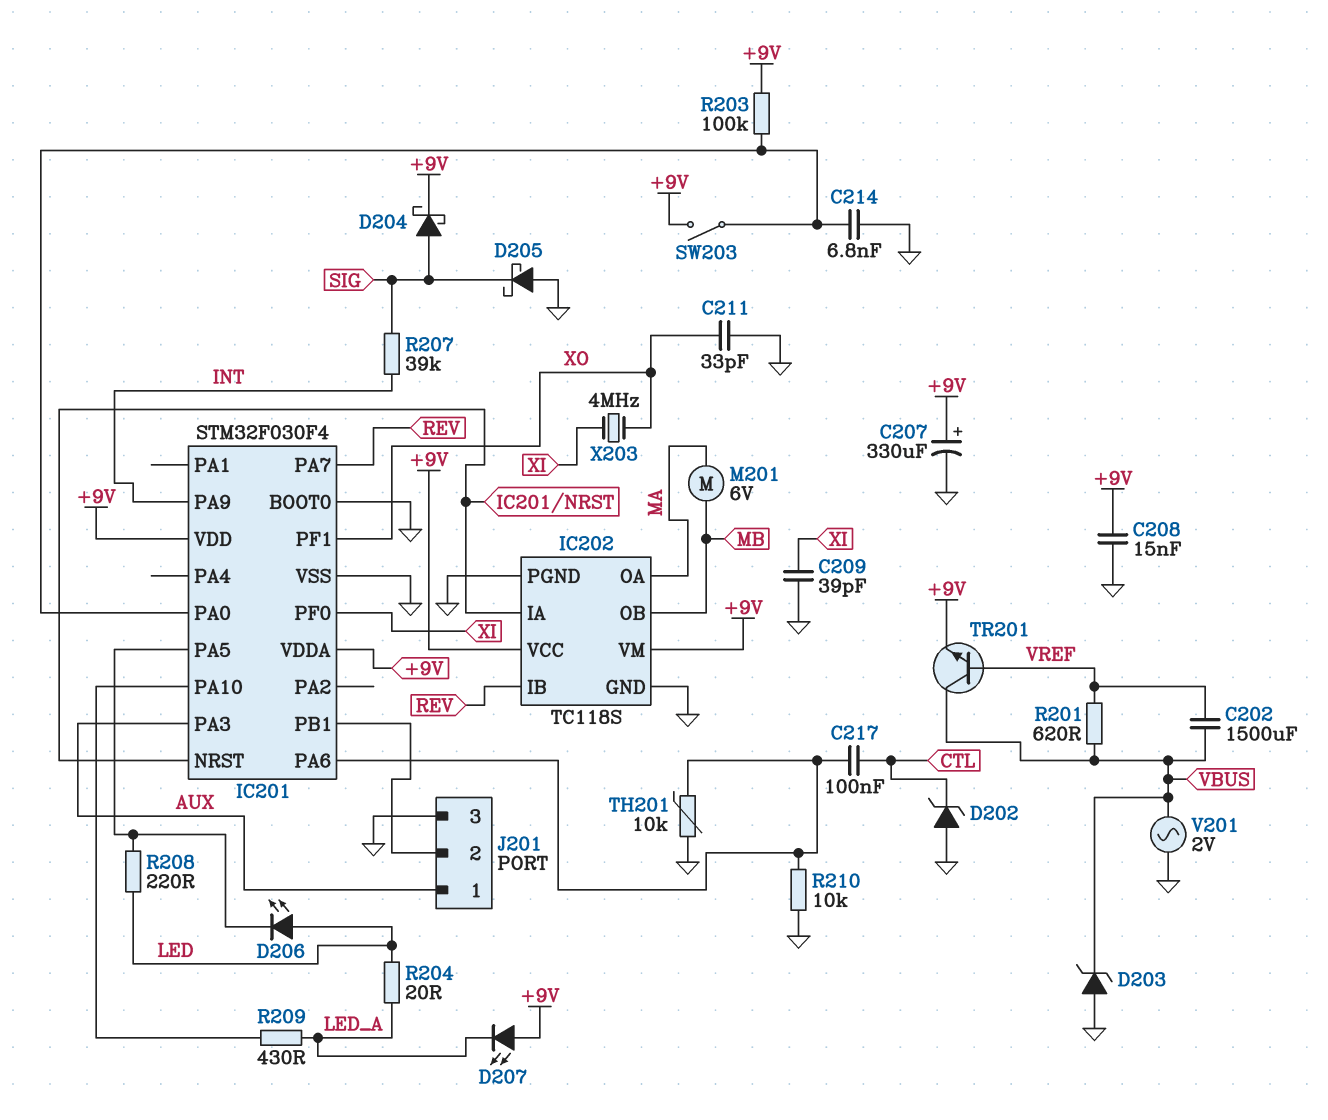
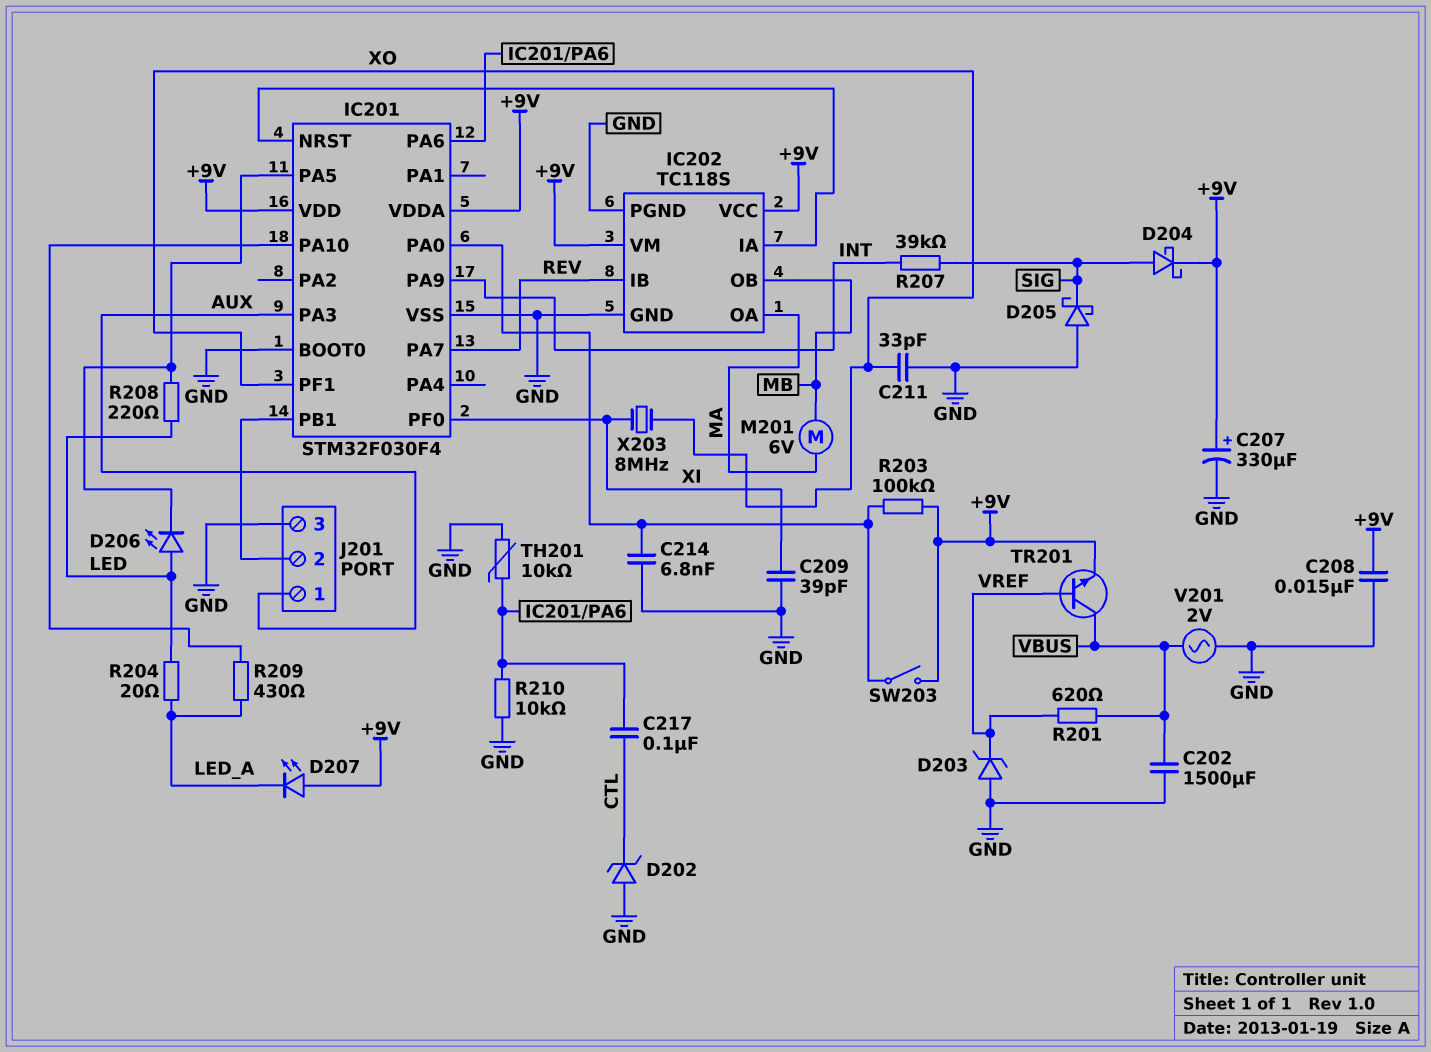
C202: 1500uF (VBUS, VREF) -> 1500uF (GND, VBUS)
D203: zener (A GND, K VBUS) -> zener (A GND, K VREF)
X203: 4MHz (XI, XO) -> 8MHz (XI, XO)

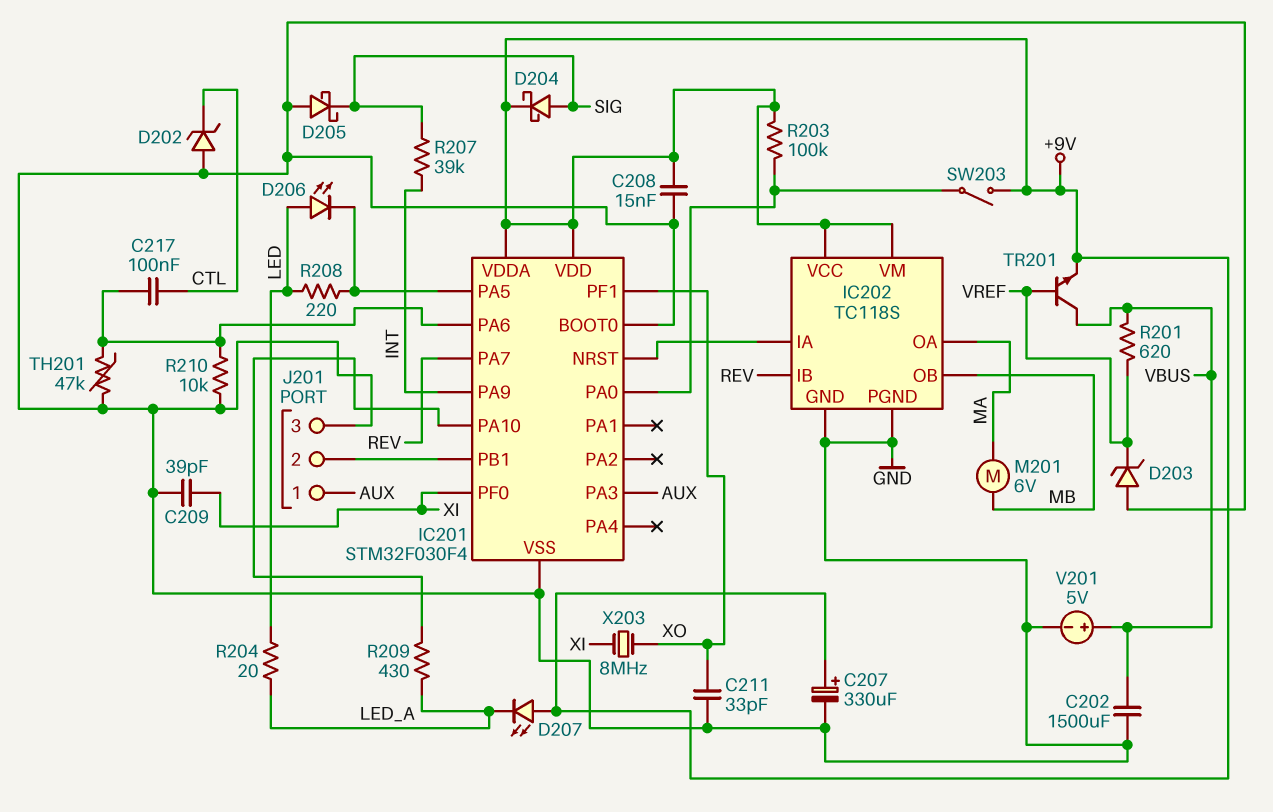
C214: 6.8nF (GND, IC201/PA0) -> none
TH201: 10k (GND, IC201/PA6) -> 47k (GND, IC201/PA6)
V201: AC 2V (GND, VBUS) -> 5V (plus VBUS, minus GND)

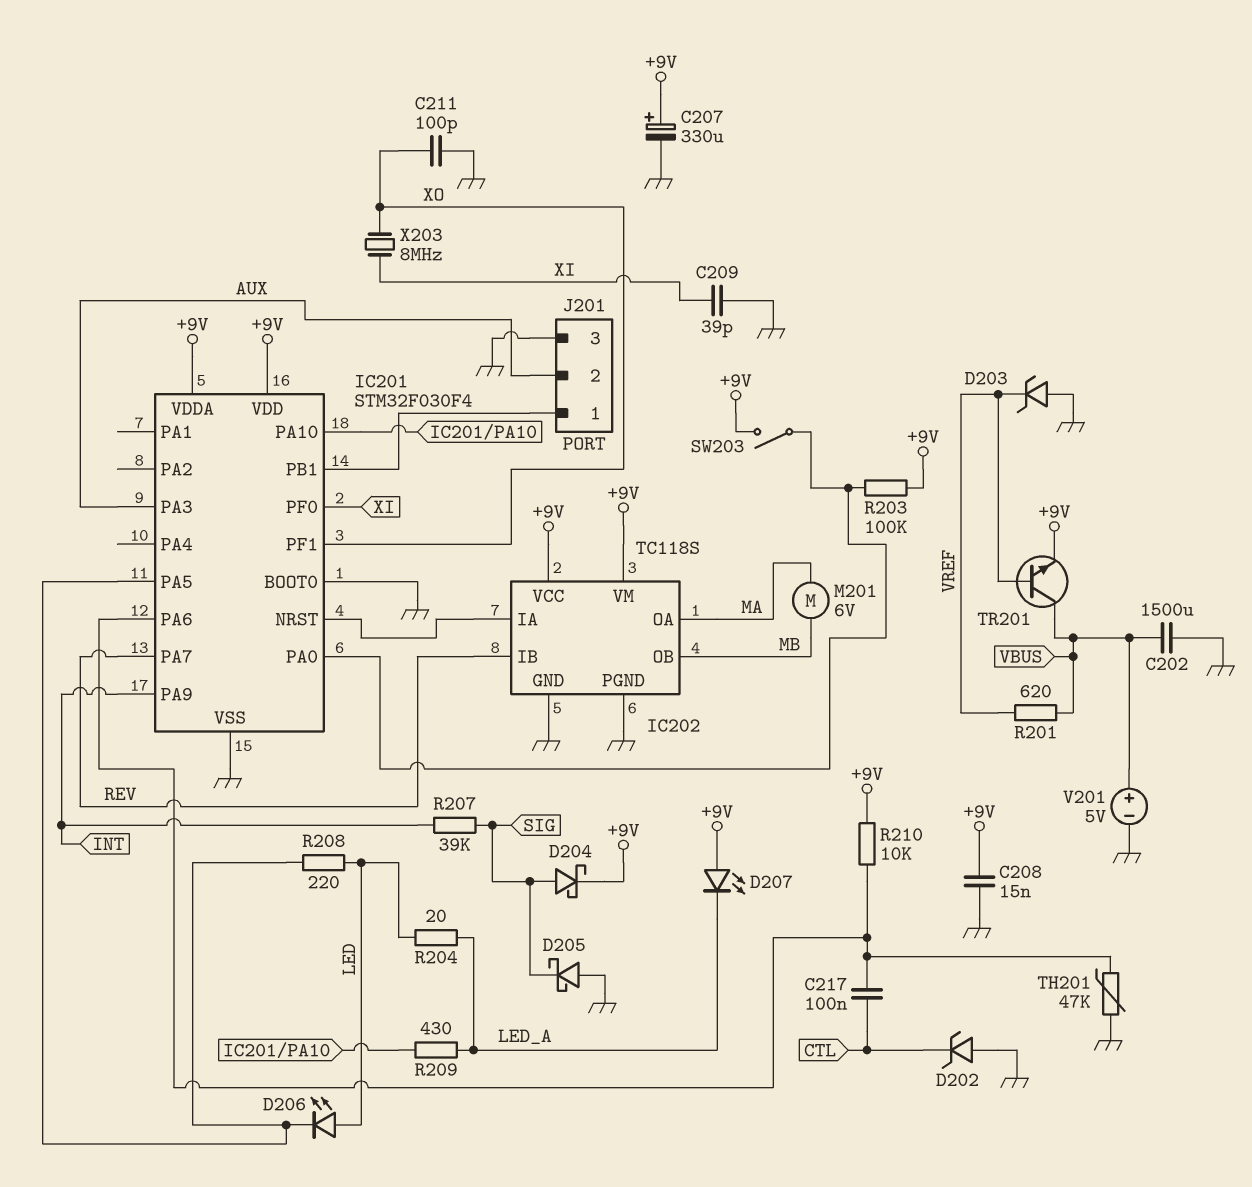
C211: 33pF (GND, XO) -> 100pF (GND, XO)
J201 pin 1: AUX -> IC201/PB1
J201 pin 2: IC201/PB1 -> AUX
R210: 10k (GND, IC201/PA6) -> 10k (+9V, IC201/PA6)

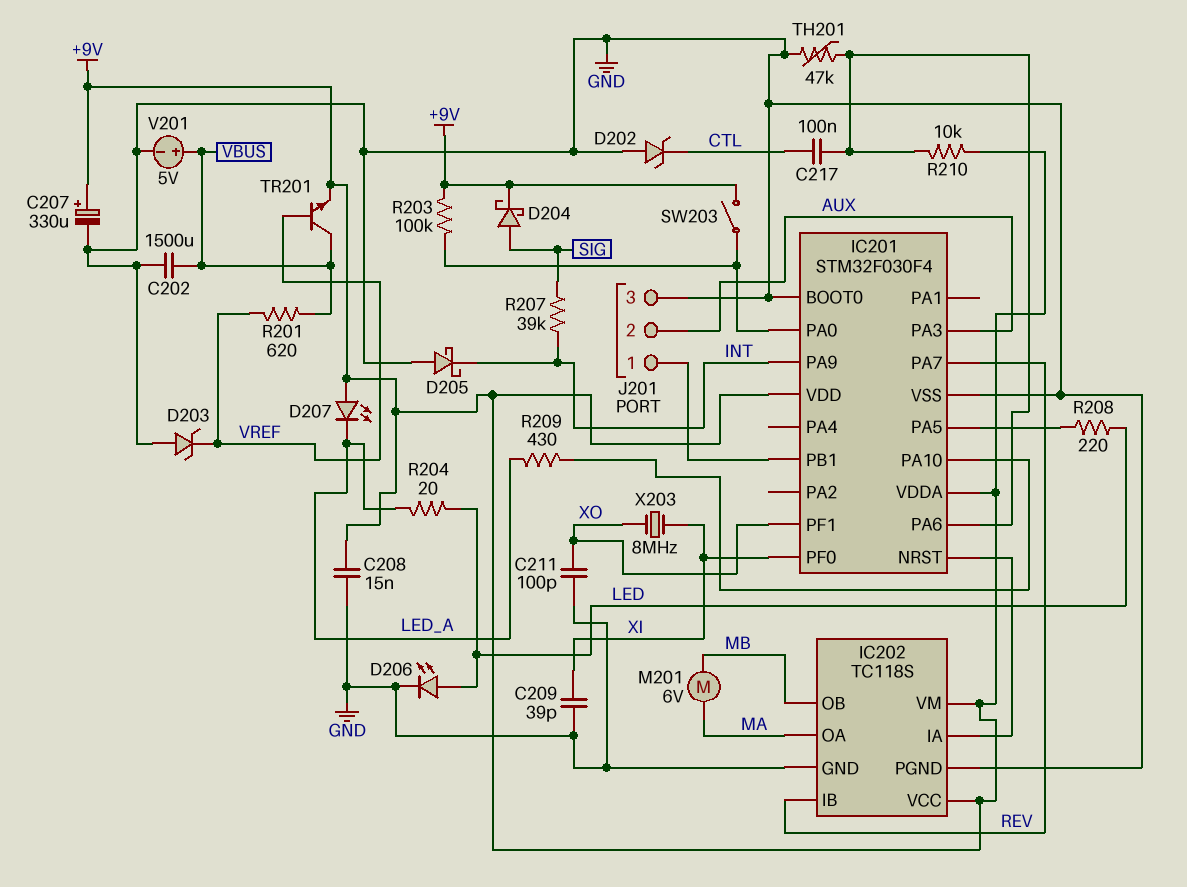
D205: schottky (A GND, K SIG) -> schottky (A GND, K INT)
D206: LED (A LED, K IC201/PA5) -> LED (A LED, K GND)

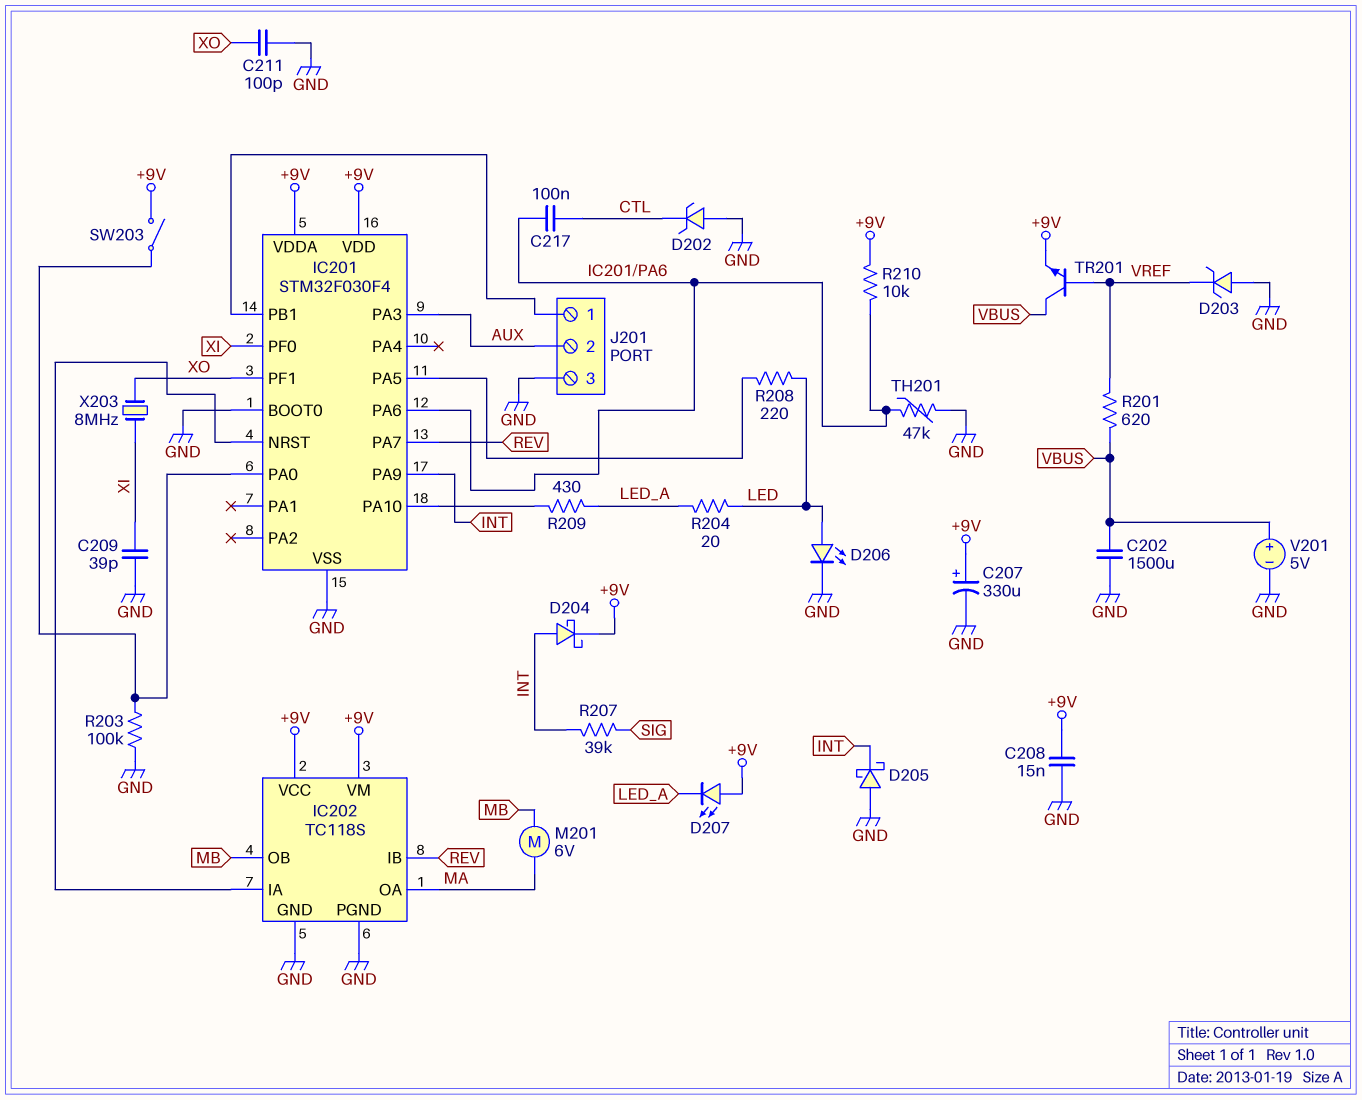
D204: schottky (A SIG, K +9V) -> schottky (A INT, K +9V)
R203: 100k (+9V, IC201/PA0) -> 100k (GND, IC201/PA0)

